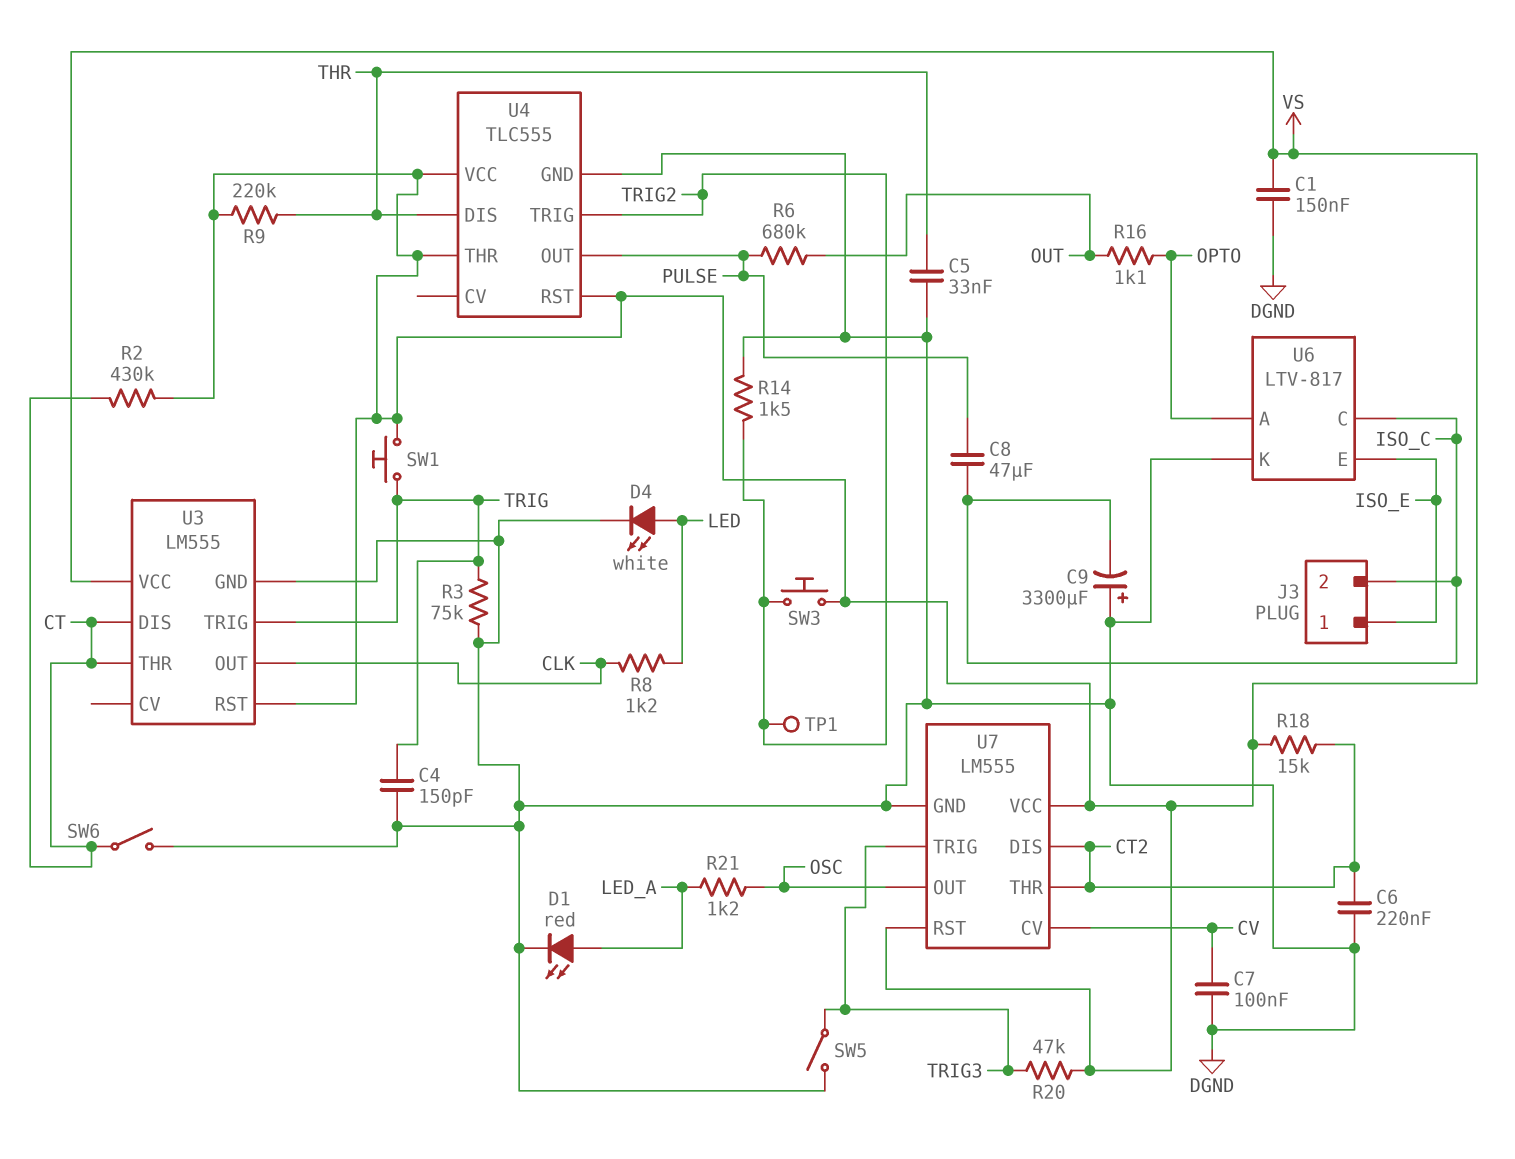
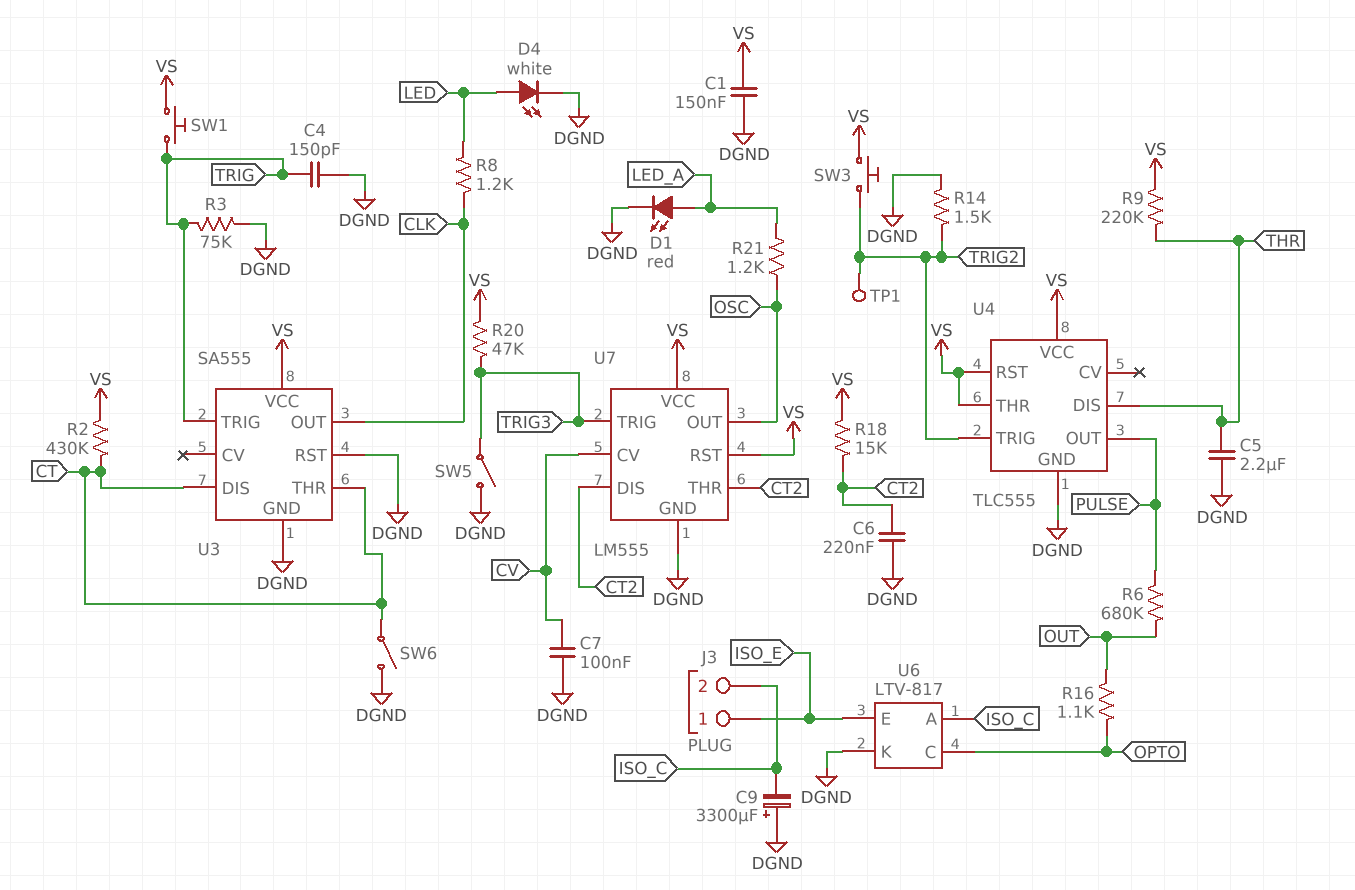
C5: 33nF (DGND, THR) -> 2.2uF (DGND, THR)
C8: 47uF (ISO_C, PULSE) -> none
U3: LM555 -> SA555
U3 pin RST: VS -> DGND
U6 pin A: OPTO -> ISO_C
U6 pin C: ISO_C -> OPTO

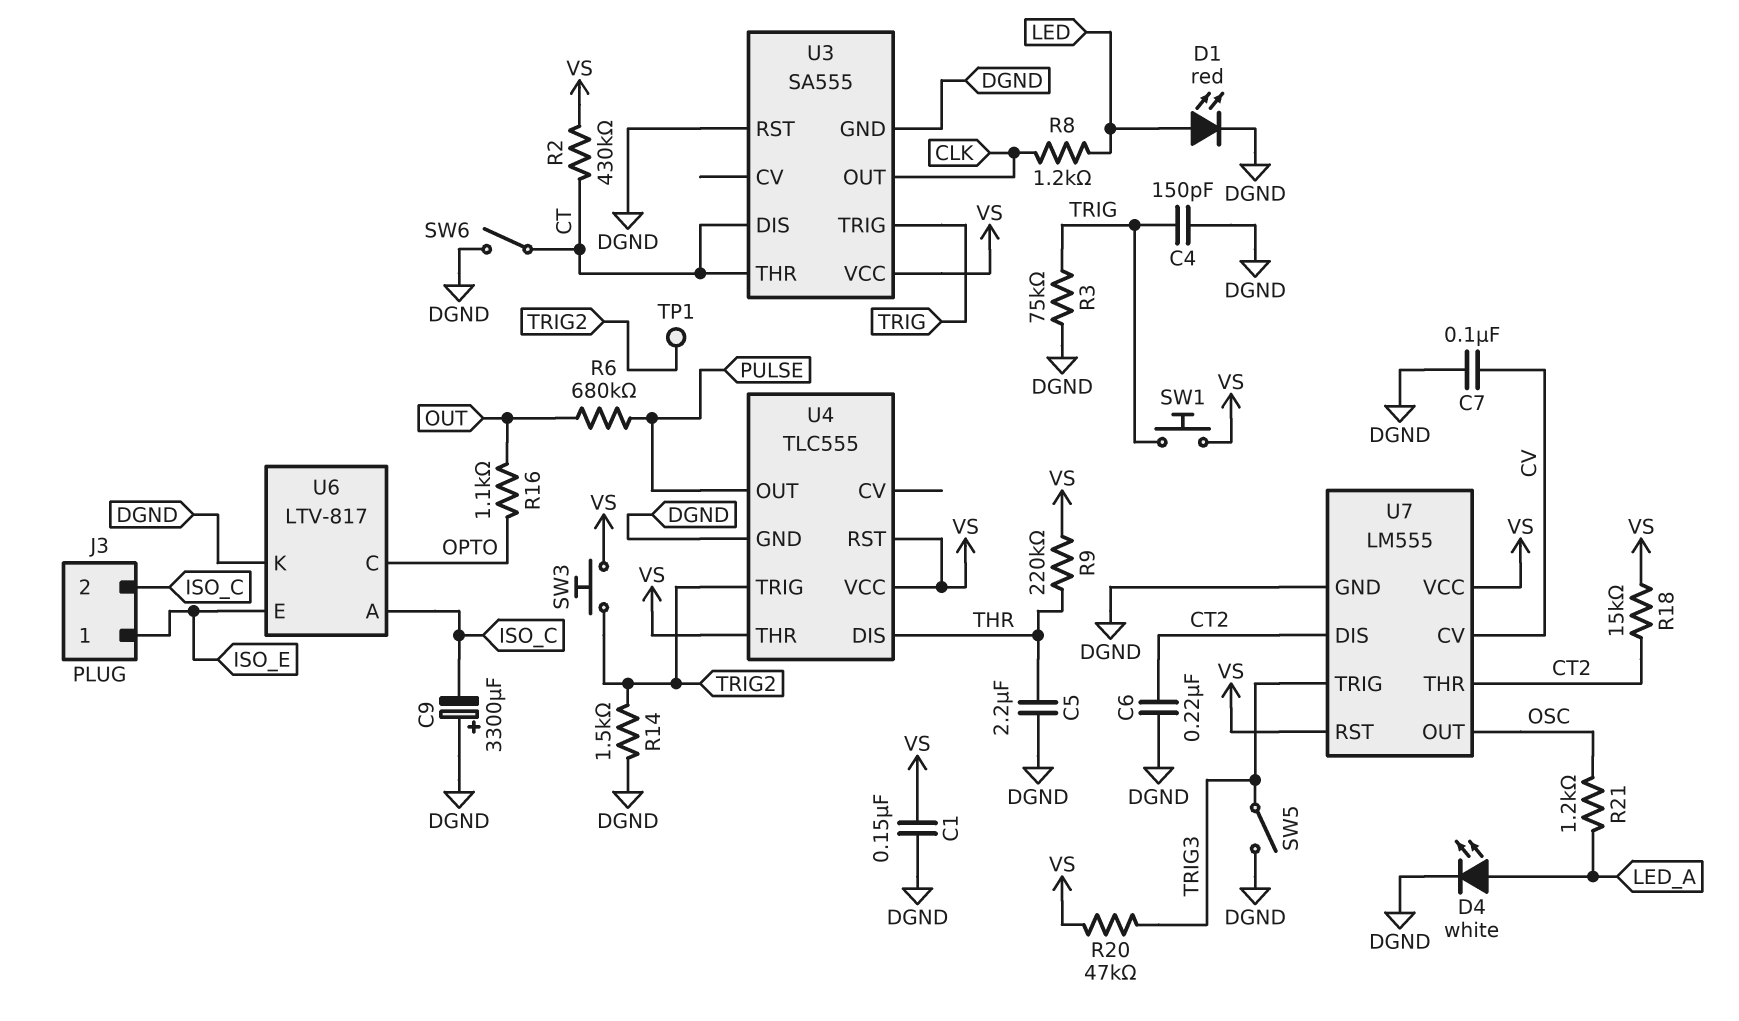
D1: LED red (A LED_A, K DGND) -> LED red (A LED, K DGND)
D4: LED white (A LED, K DGND) -> LED white (A LED_A, K DGND)

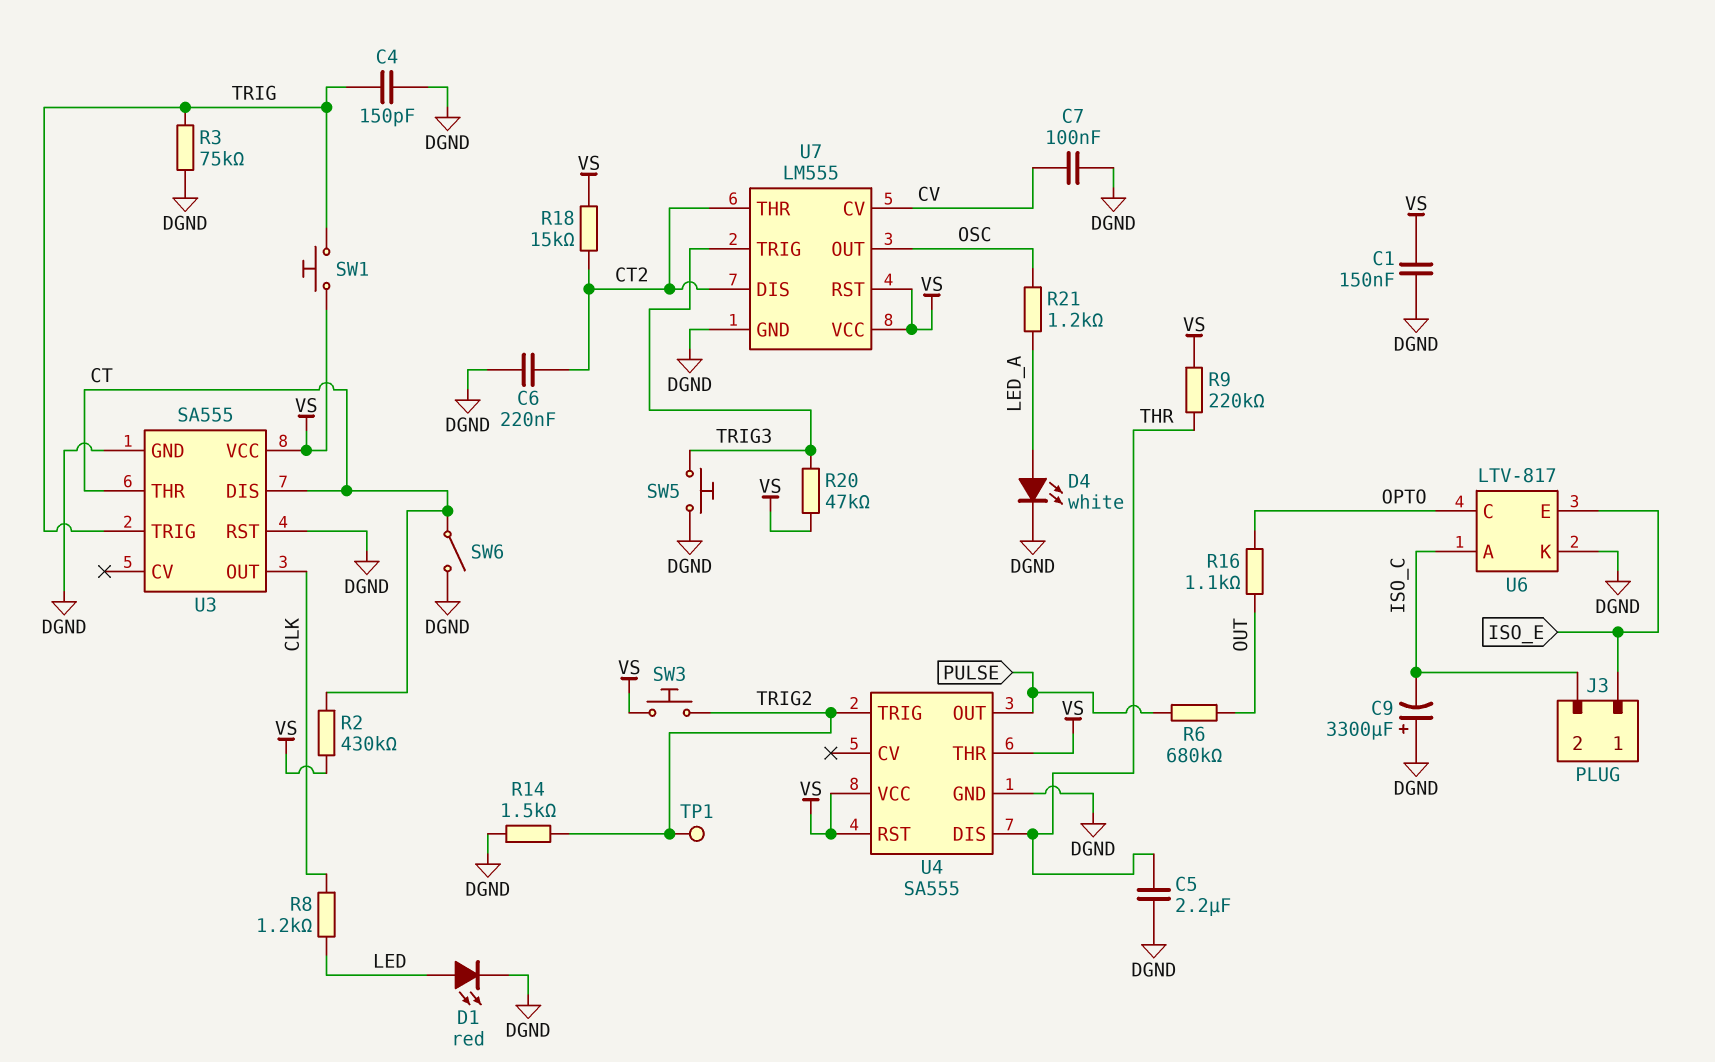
SW5: switch (DGND, TRIG3) -> button (DGND, TRIG3)
U4: TLC555 -> SA555

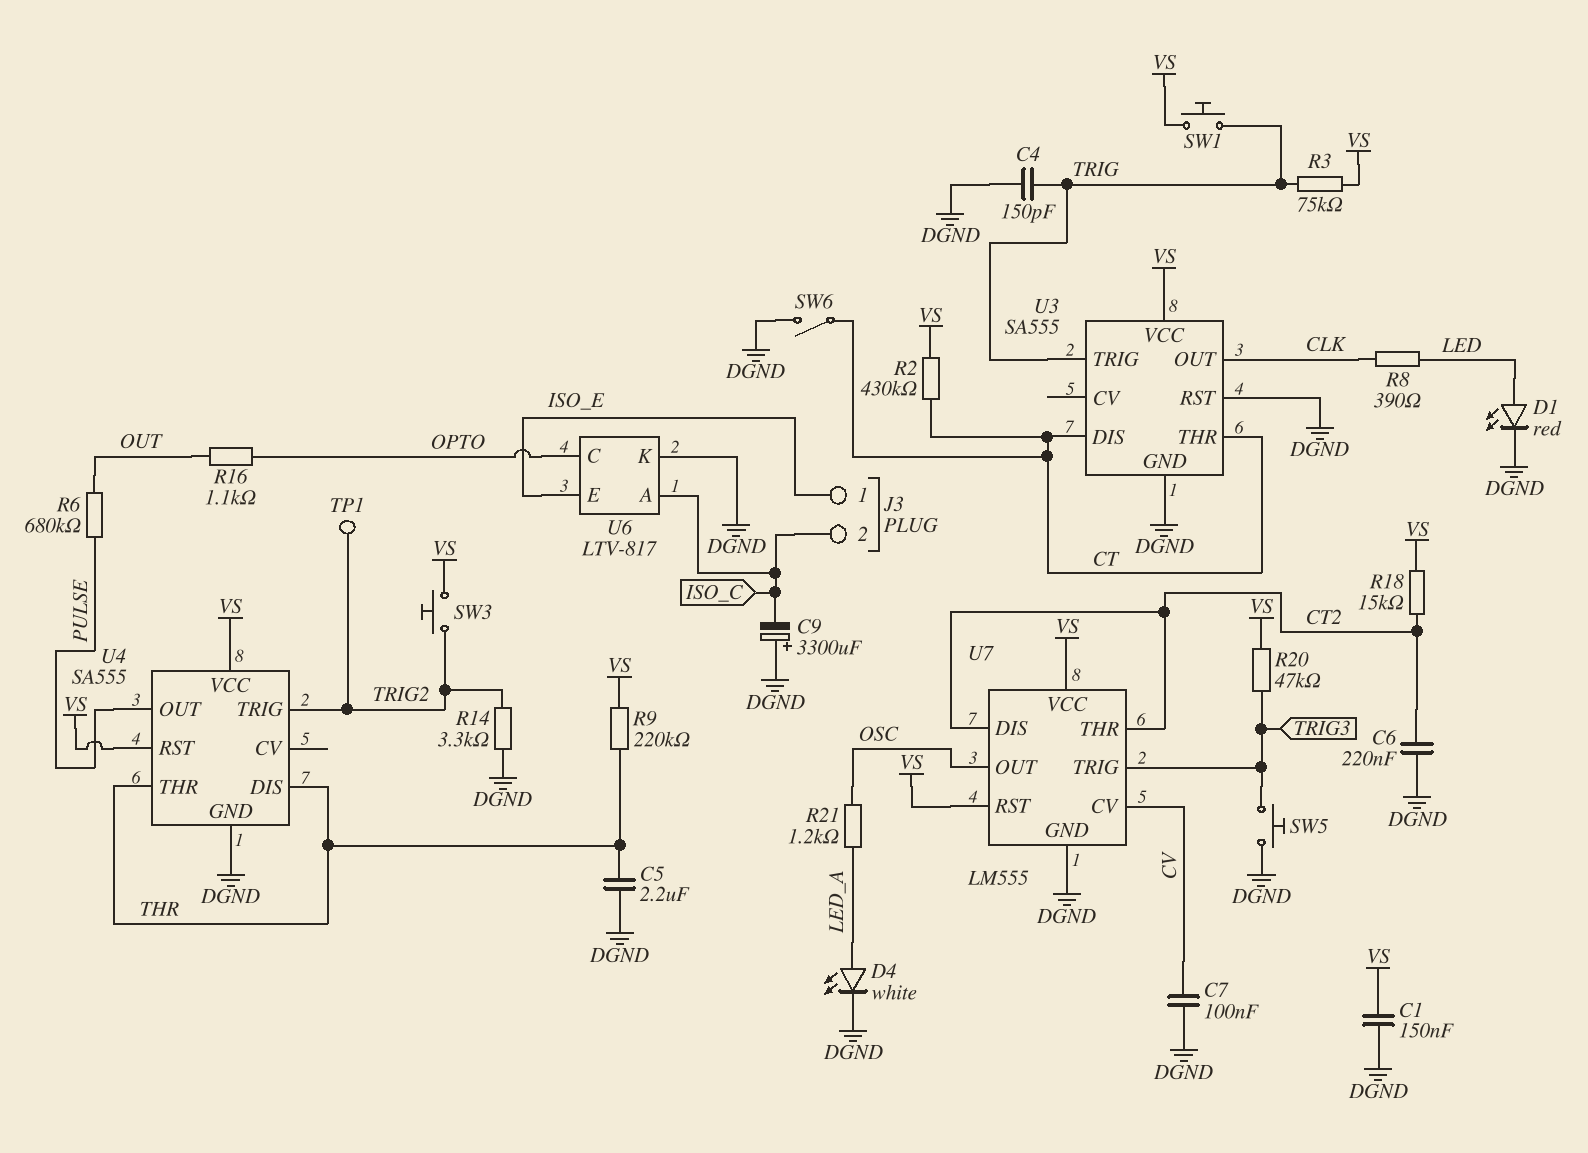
R3: 75k (DGND, TRIG) -> 75k (TRIG, VS)
R8: 1.2k (CLK, LED) -> 390 (CLK, LED)
R14: 1.5k (DGND, TRIG2) -> 3.3k (DGND, TRIG2)
U4 pin THR: VS -> THR

